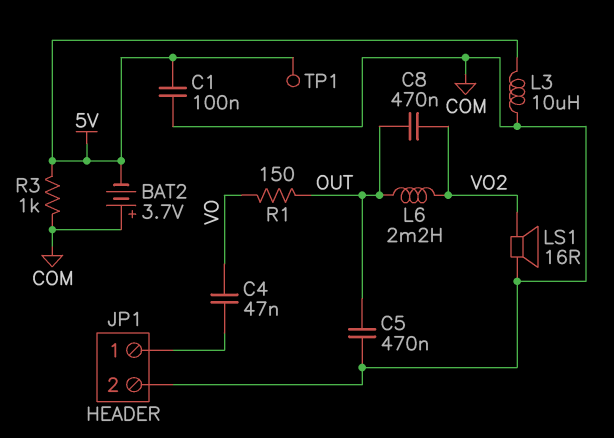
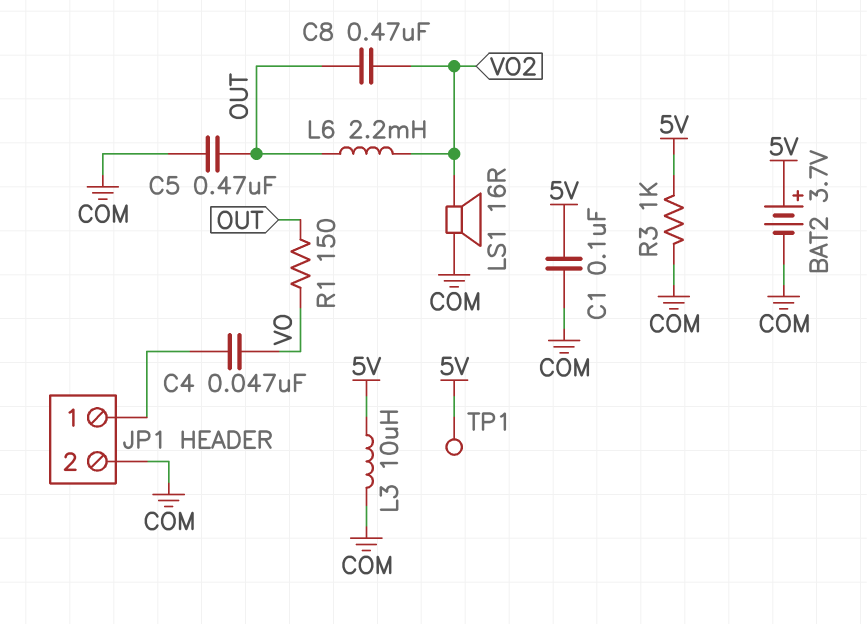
BAT2: 3.7V (plus COM, minus 5V) -> 3.7V (plus 5V, minus COM)

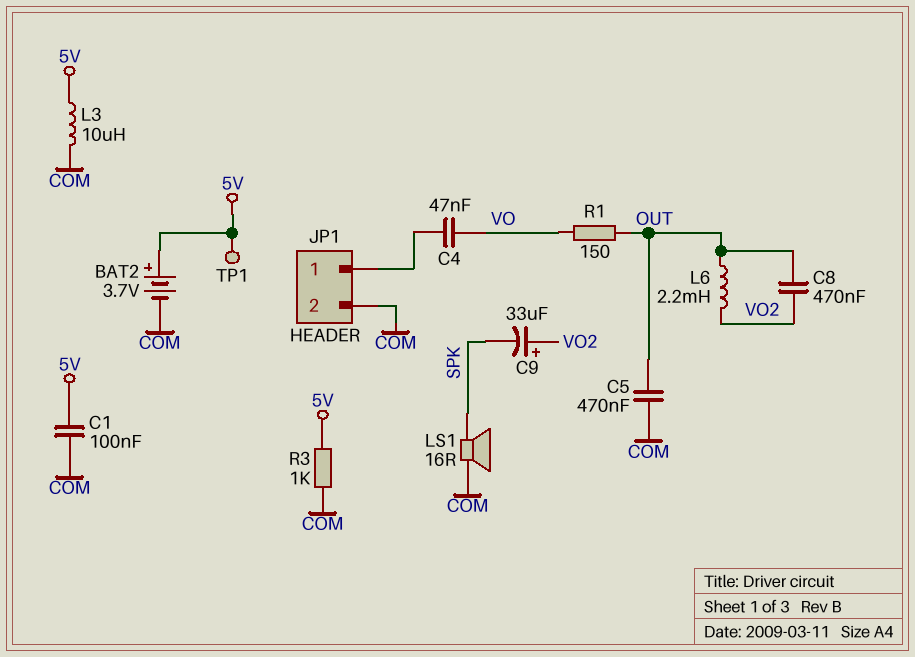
C9: none -> 33uF (plus VO2, minus SPK)
LS1: speaker 16R (COM, VO2) -> speaker 16R (COM, SPK)

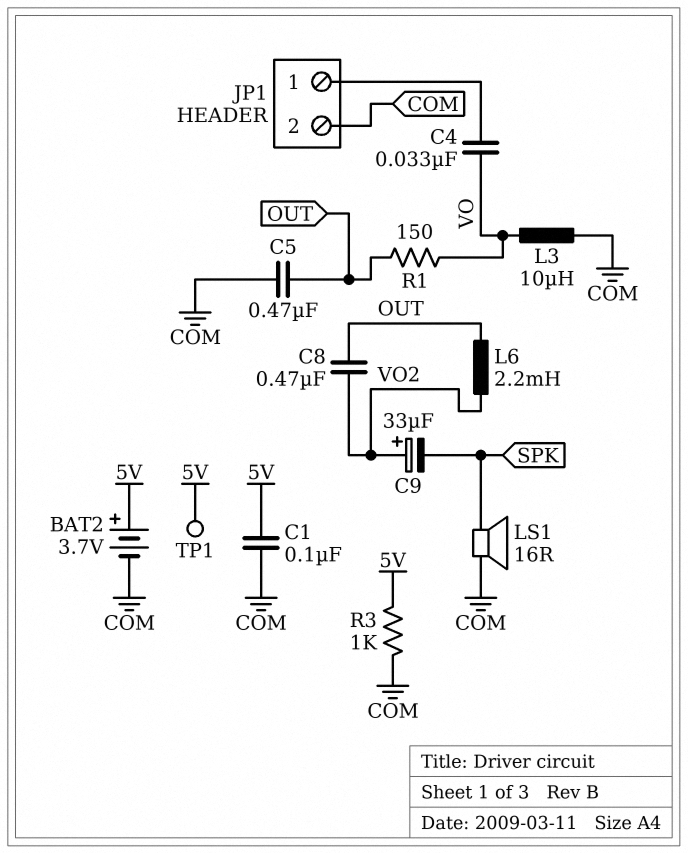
C4: 47nF (JP1/1, VO) -> 33nF (JP1/1, VO)
L3: 10uH (5V, COM) -> 10uH (COM, VO)

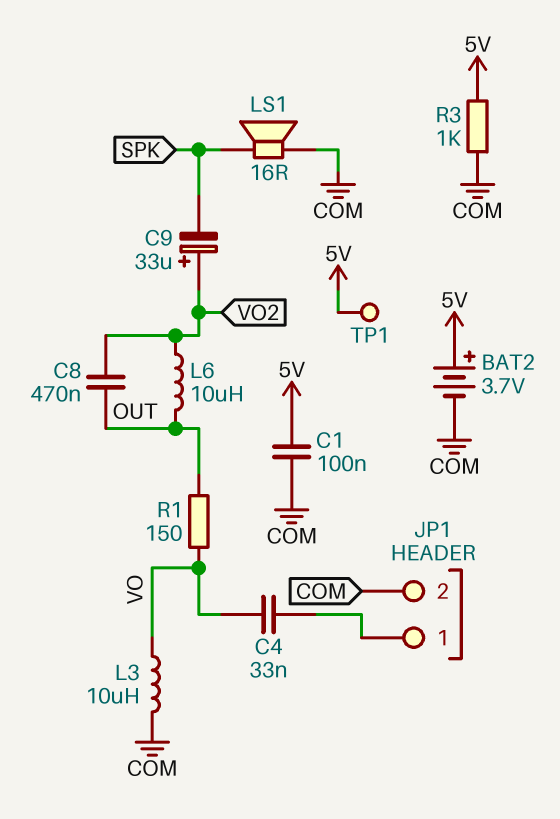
C5: 470nF (COM, OUT) -> none
L6: 2.2mH (OUT, VO2) -> 10uH (OUT, VO2)

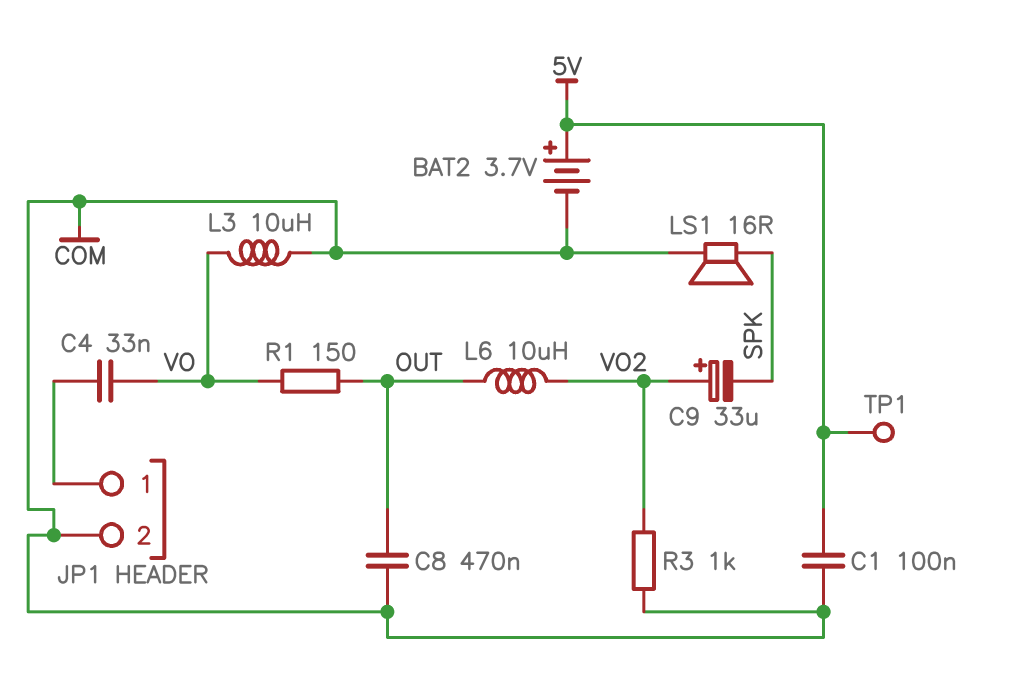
C8: 470nF (OUT, VO2) -> 470nF (COM, OUT)
R3: 1k (5V, COM) -> 1k (COM, VO2)

